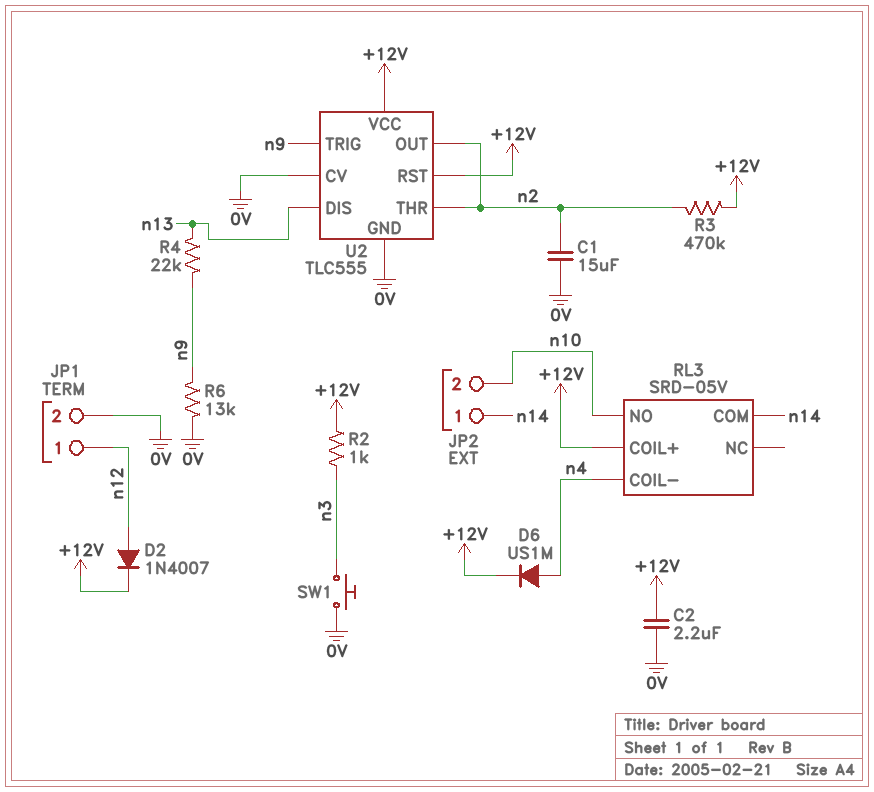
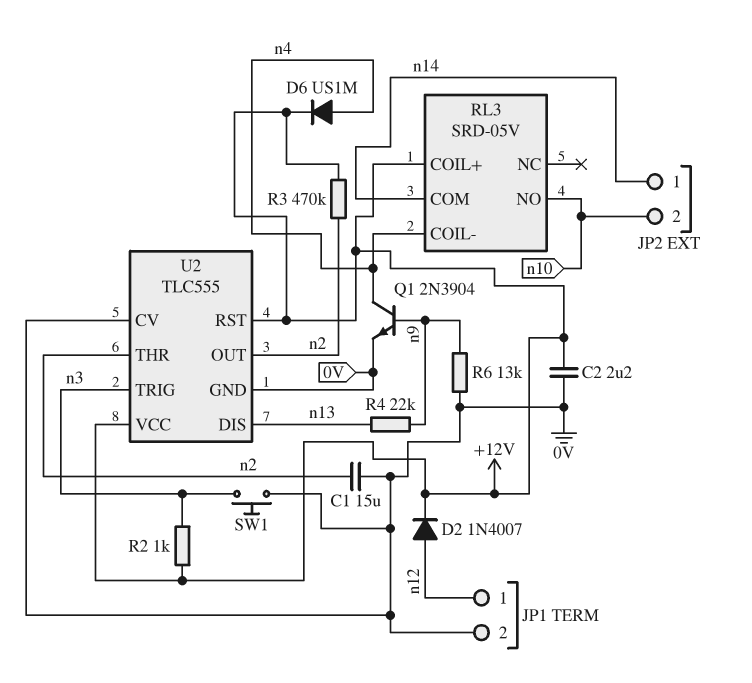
Q1: none -> NPN 2N3904 (B n9, C n4, E 0V)
U2 pin TRIG: n9 -> n3

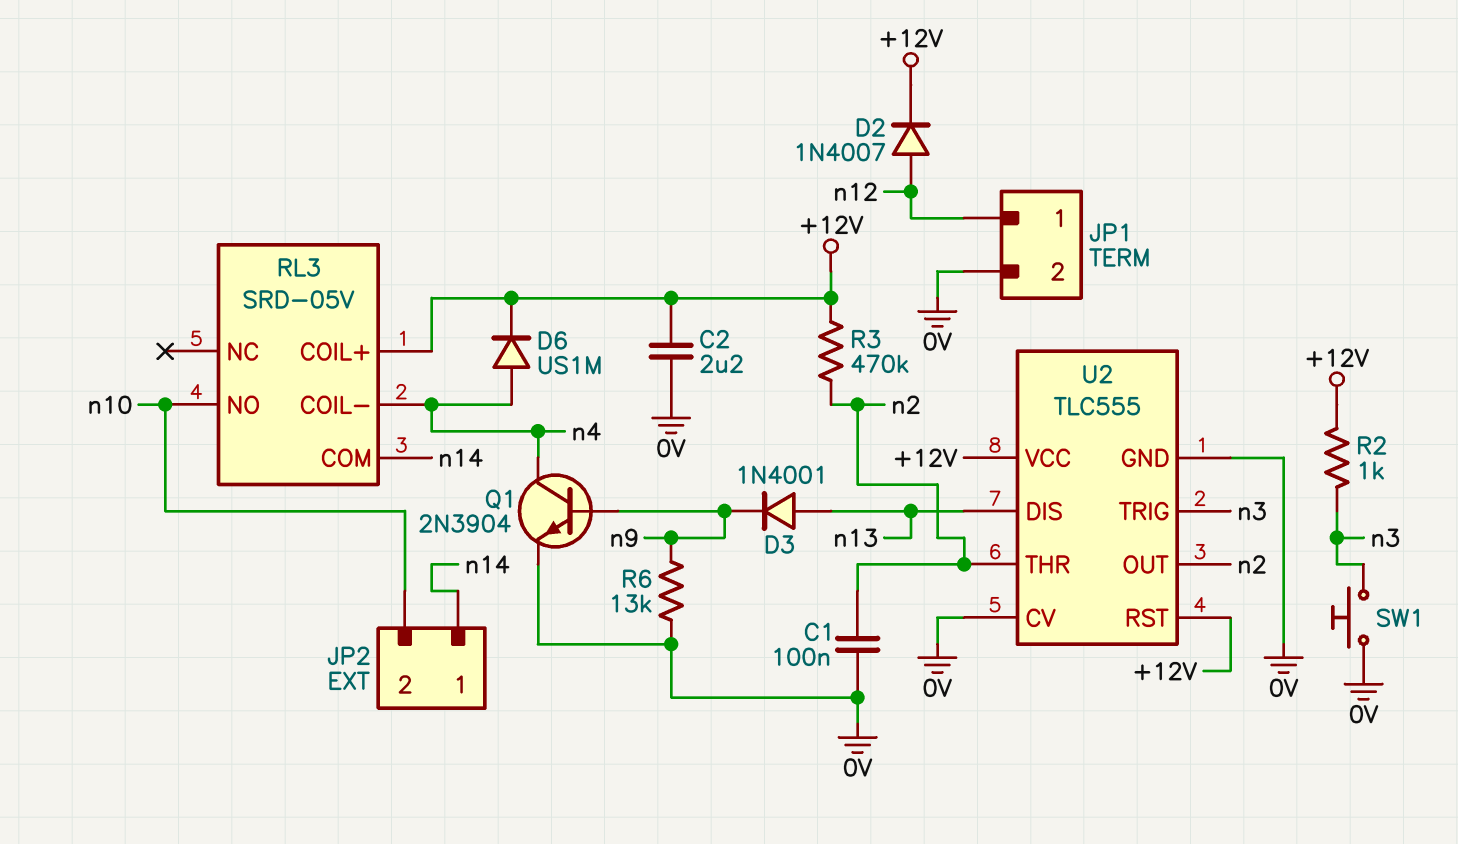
C1: 15uF (0V, n2) -> 100nF (0V, n2)
D3: none -> diode 1N4001 (A n13, K n9)
R4: 22k (n9, n13) -> none

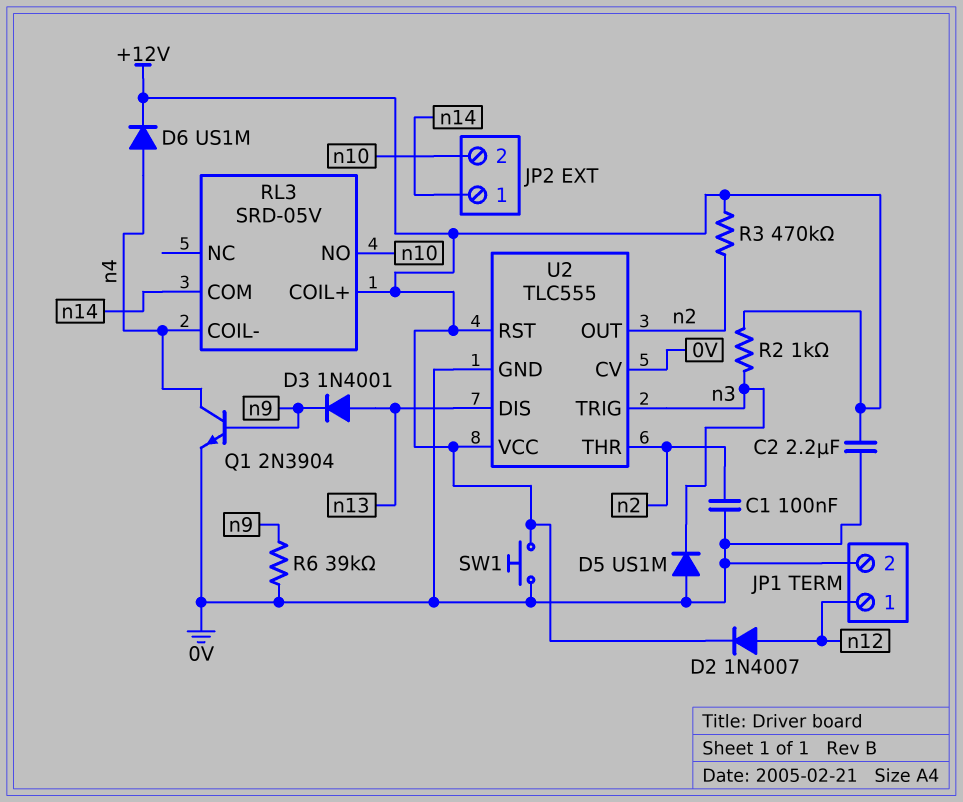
D5: none -> diode US1M (A 0V, K n3)
R6: 13k (0V, n9) -> 39k (0V, n9)
SW1: button (0V, n3) -> button (+12V, 0V)

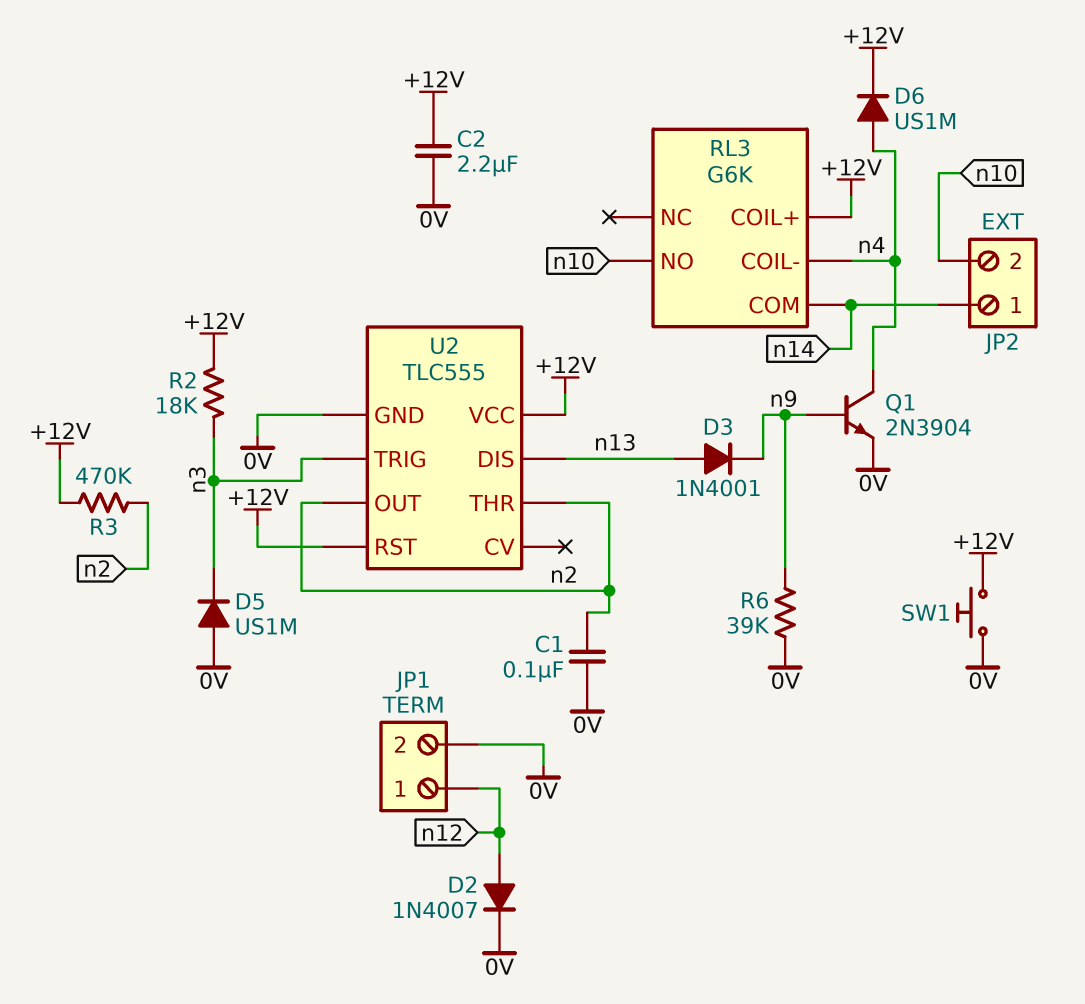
D2: diode 1N4007 (A n12, K +12V) -> diode 1N4007 (A n12, K 0V)
R2: 1k (+12V, n3) -> 18k (+12V, n3)
RL3: SRD-05V -> G6K
U2 pin CV: 0V -> none

